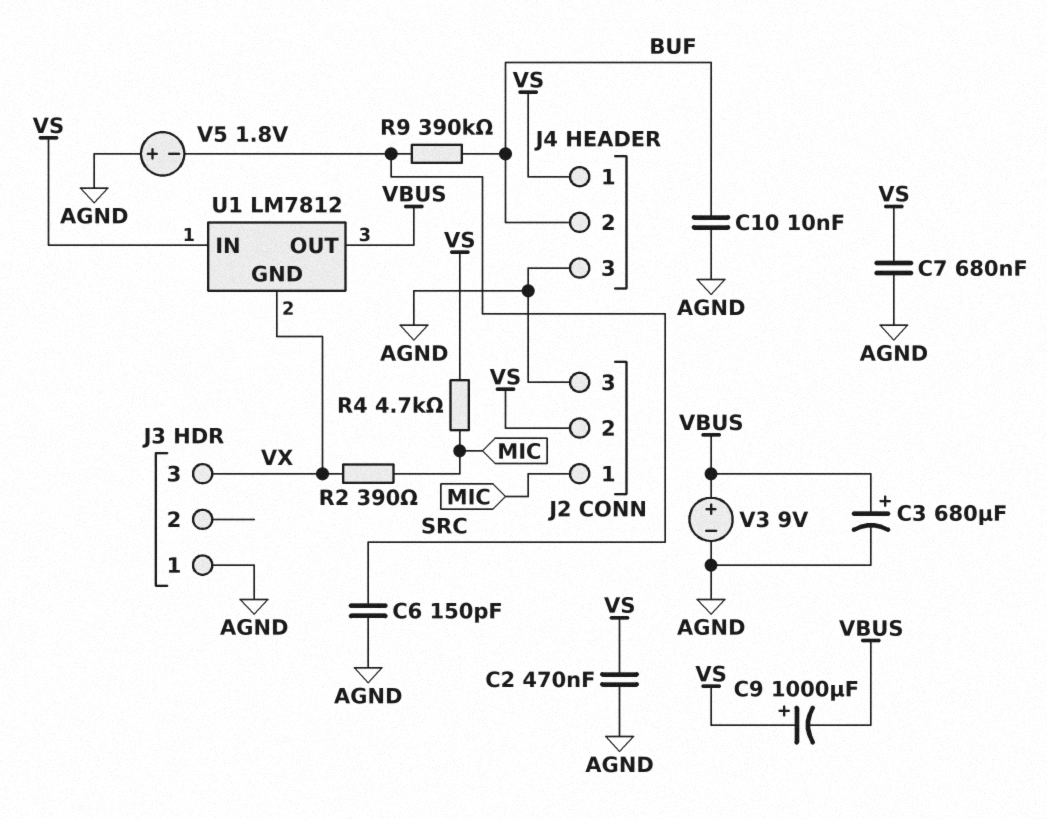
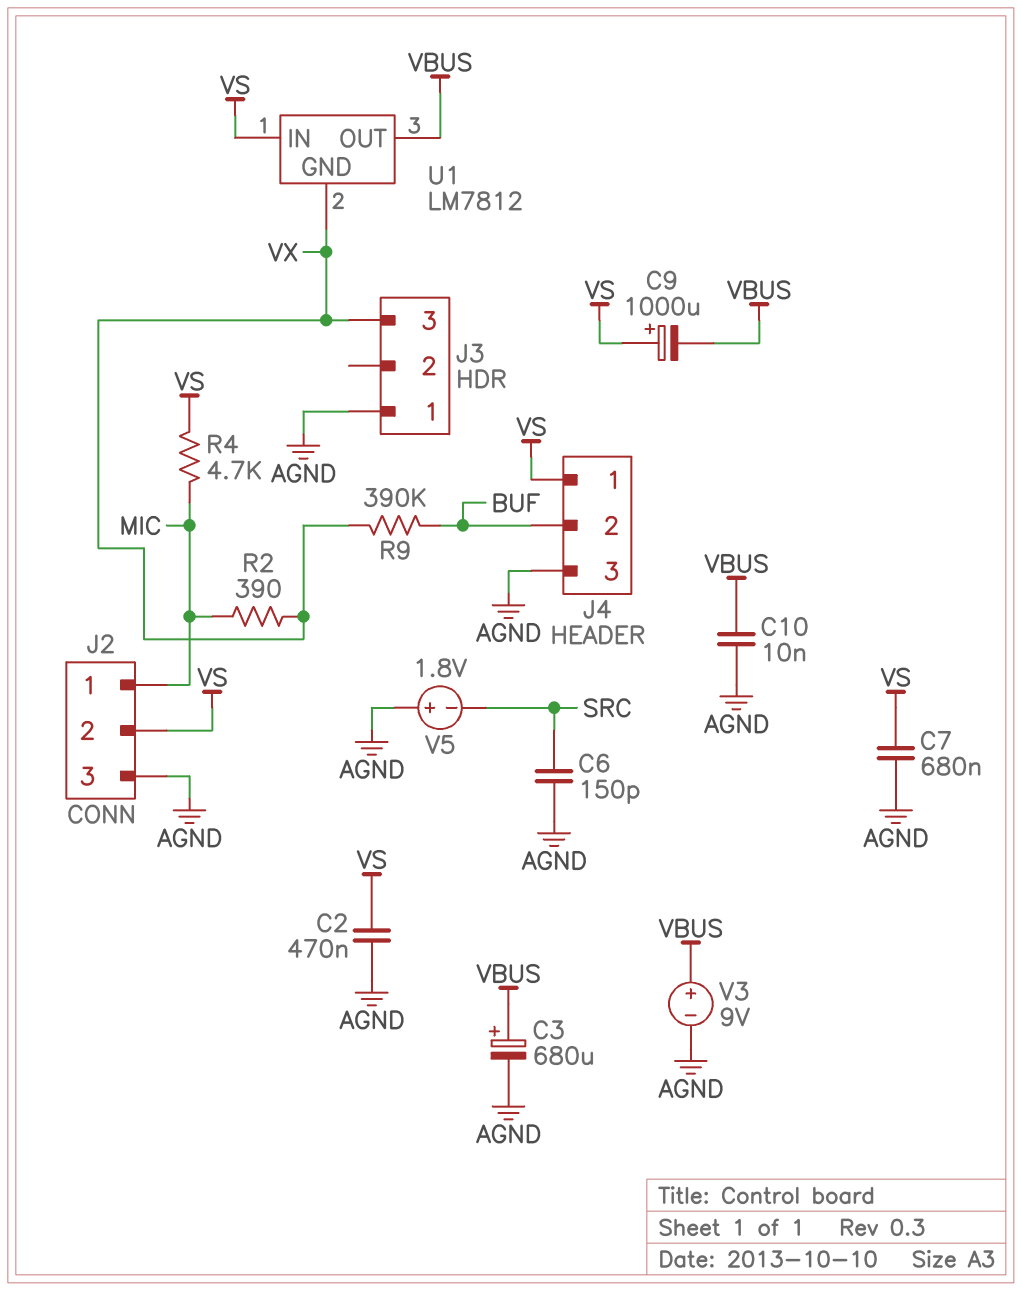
C10: 10nF (AGND, BUF) -> 10nF (AGND, VBUS)
R9: 390k (BUF, SRC) -> 390k (BUF, VX)

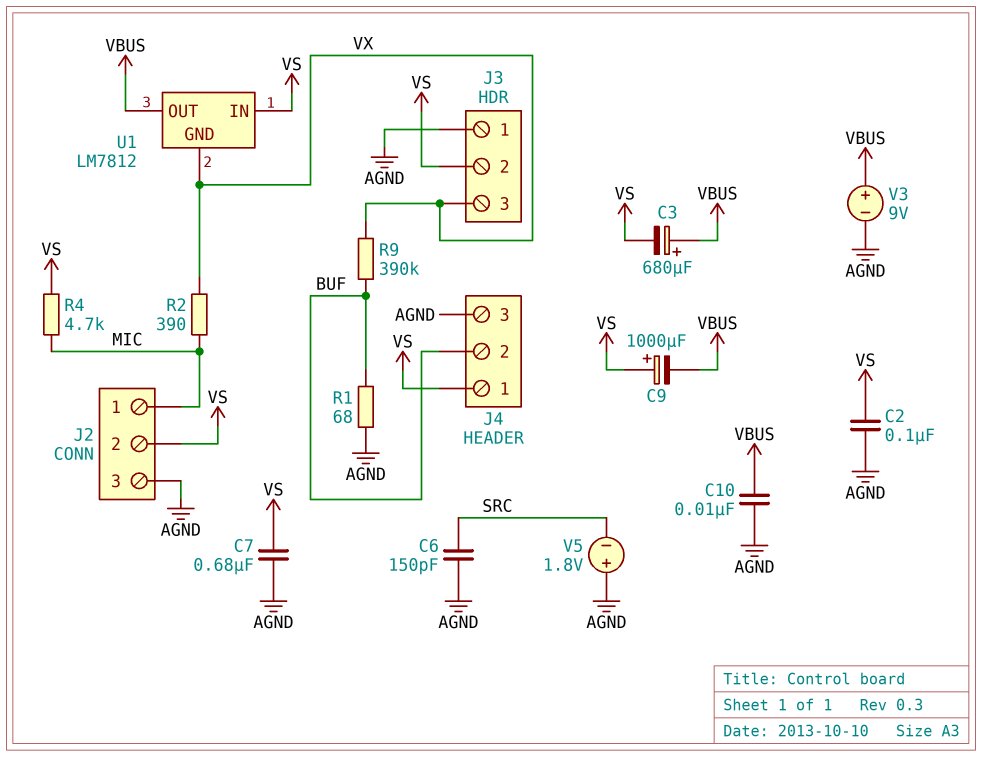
C2: 470nF (AGND, VS) -> 100nF (AGND, VS)
C3: 680uF (plus VBUS, minus AGND) -> 680uF (plus VBUS, minus VS)
J3 pin 2: none -> VS
R1: none -> 68 (AGND, BUF)

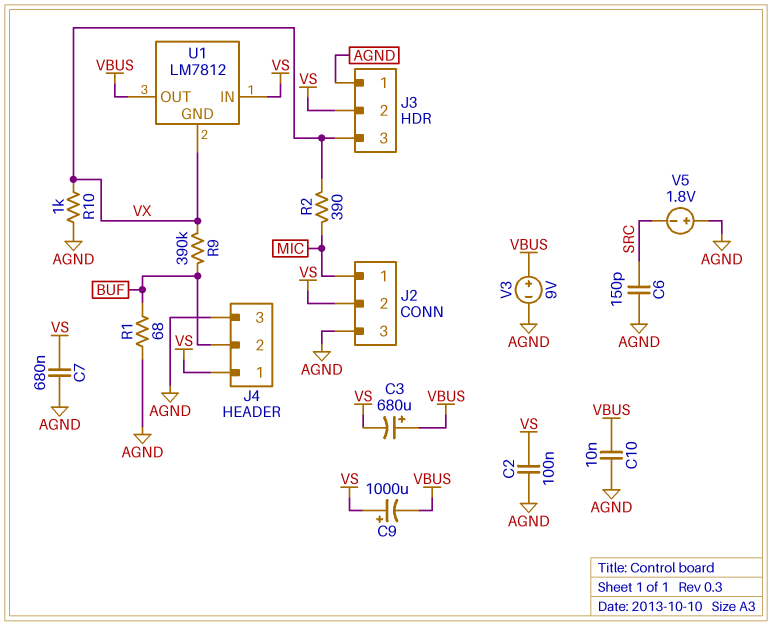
R4: 4.7k (MIC, VS) -> none
R10: none -> 1k (AGND, VX)

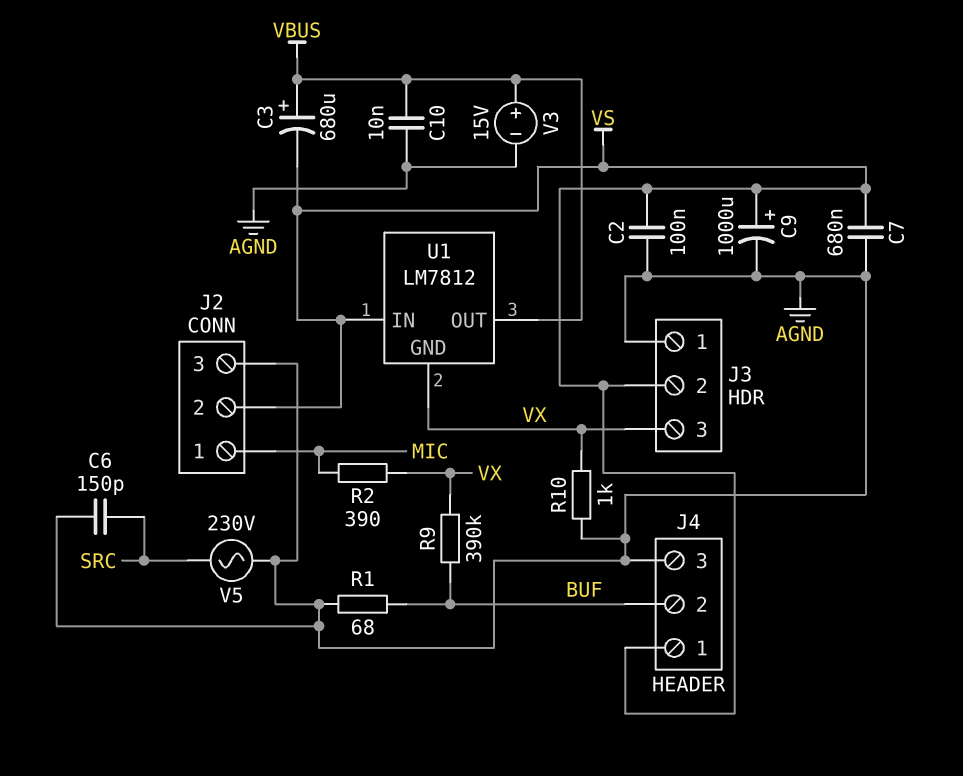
C9: 1000uF (plus VS, minus VBUS) -> 1000uF (plus VS, minus AGND)
V3: 9V (plus VBUS, minus AGND) -> 15V (plus VBUS, minus AGND)
V5: 1.8V (plus AGND, minus SRC) -> AC 230V (AGND, SRC)

